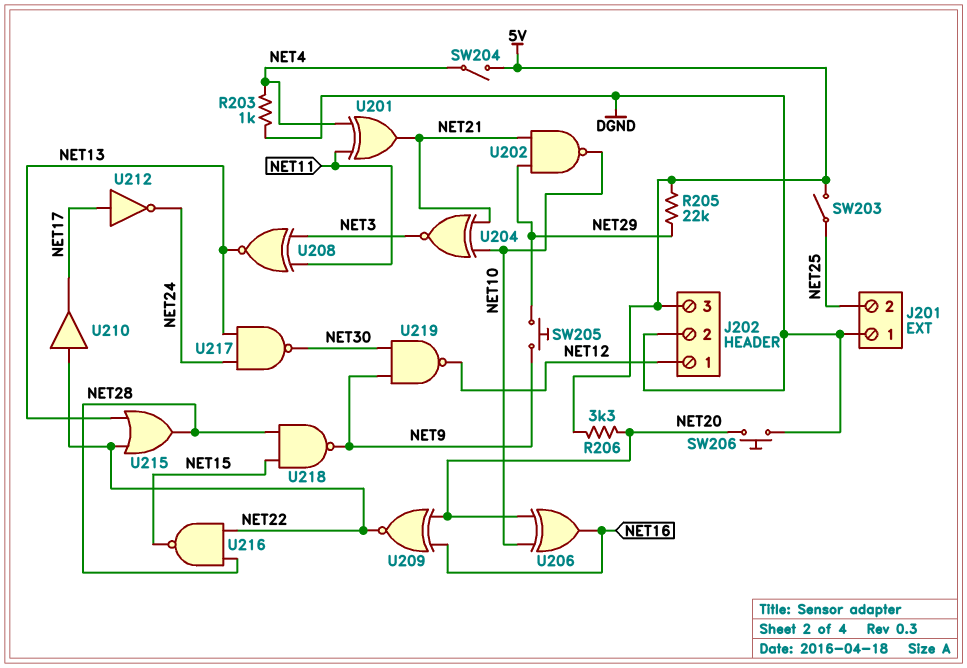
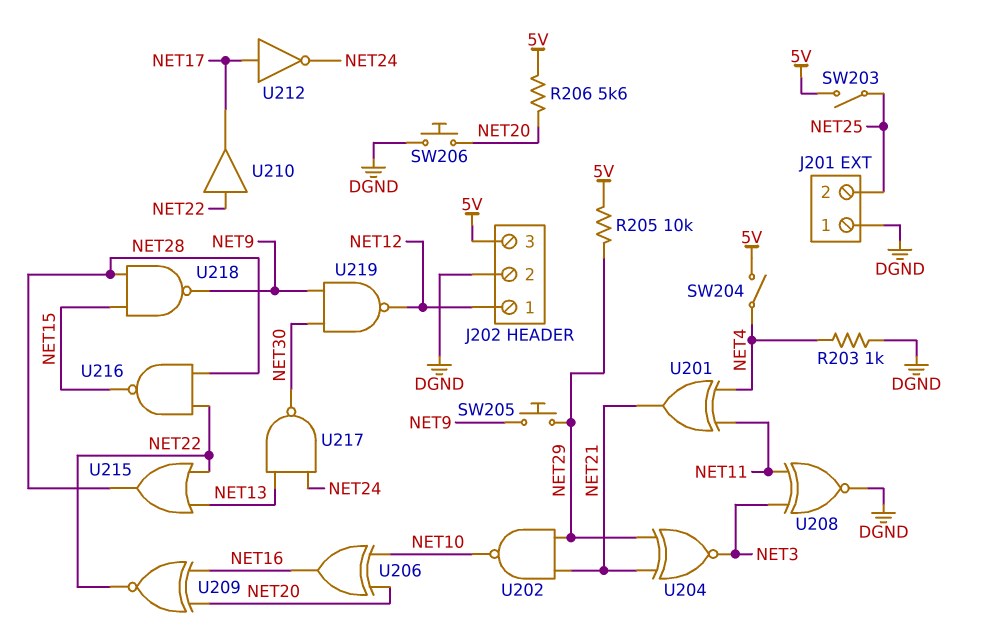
R205: 22k (5V, NET29) -> 10k (5V, NET29)
R206: 3.3k (5V, NET20) -> 5.6k (5V, NET20)
U204: XNOR (in NET10, in NET21, out NET3) -> XNOR (in NET21, in NET29, out NET3)
U208: XNOR (in NET3, in NET11, out NET13) -> XNOR (in NET3, in NET11, out DGND)

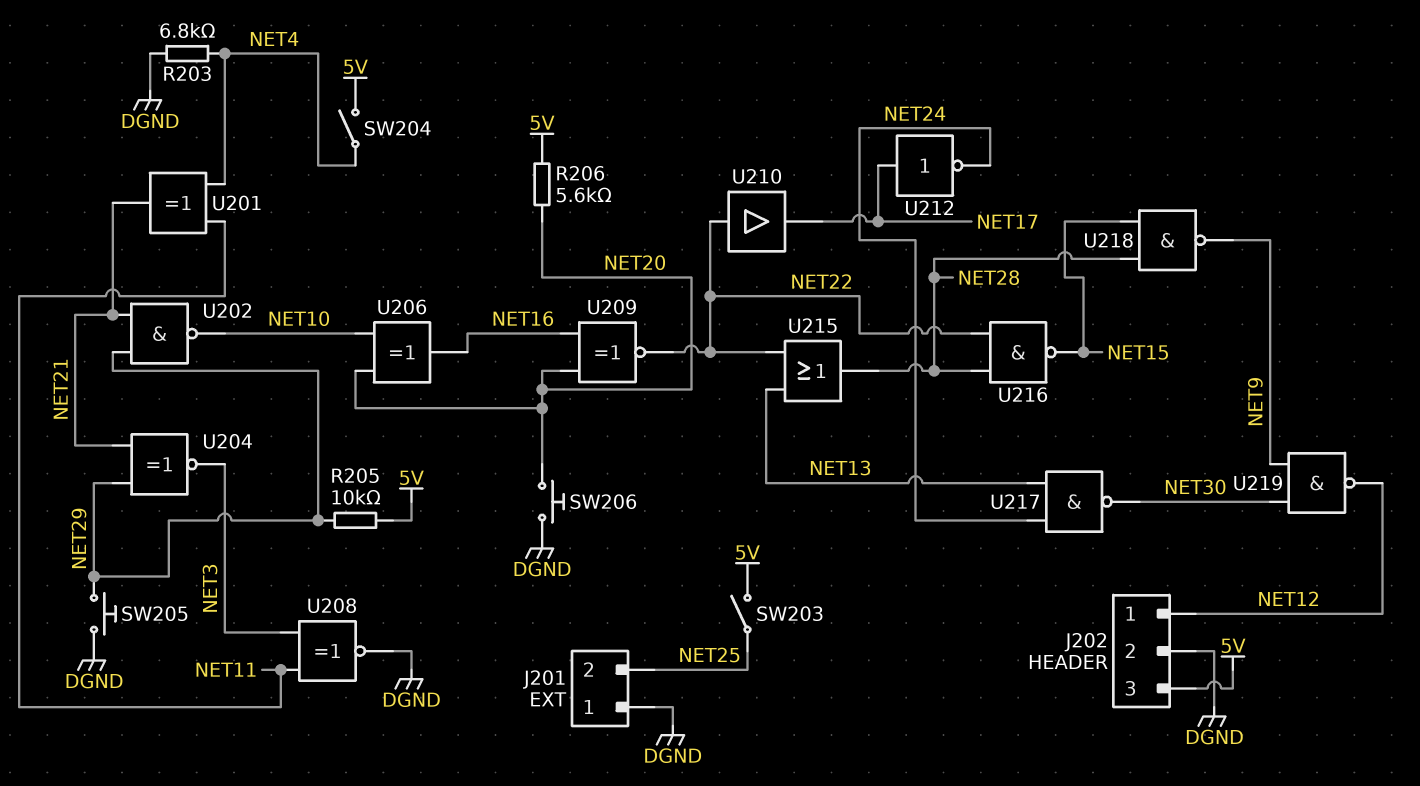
R203: 1k (DGND, NET4) -> 6.8k (DGND, NET4)
SW205: button (NET9, NET29) -> button (DGND, NET29)

